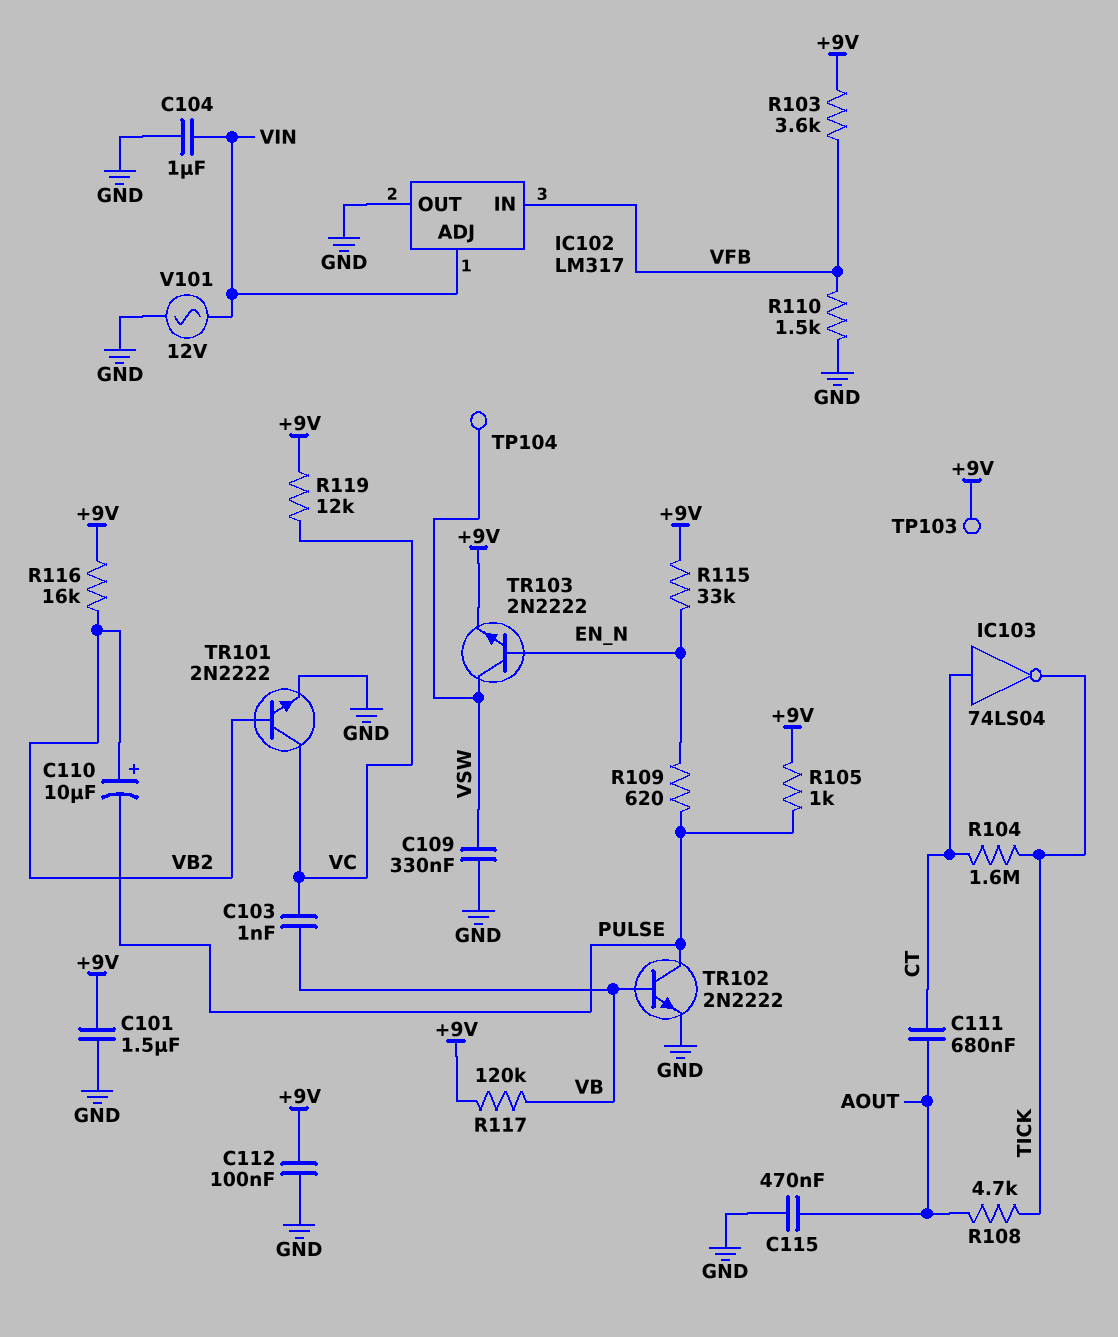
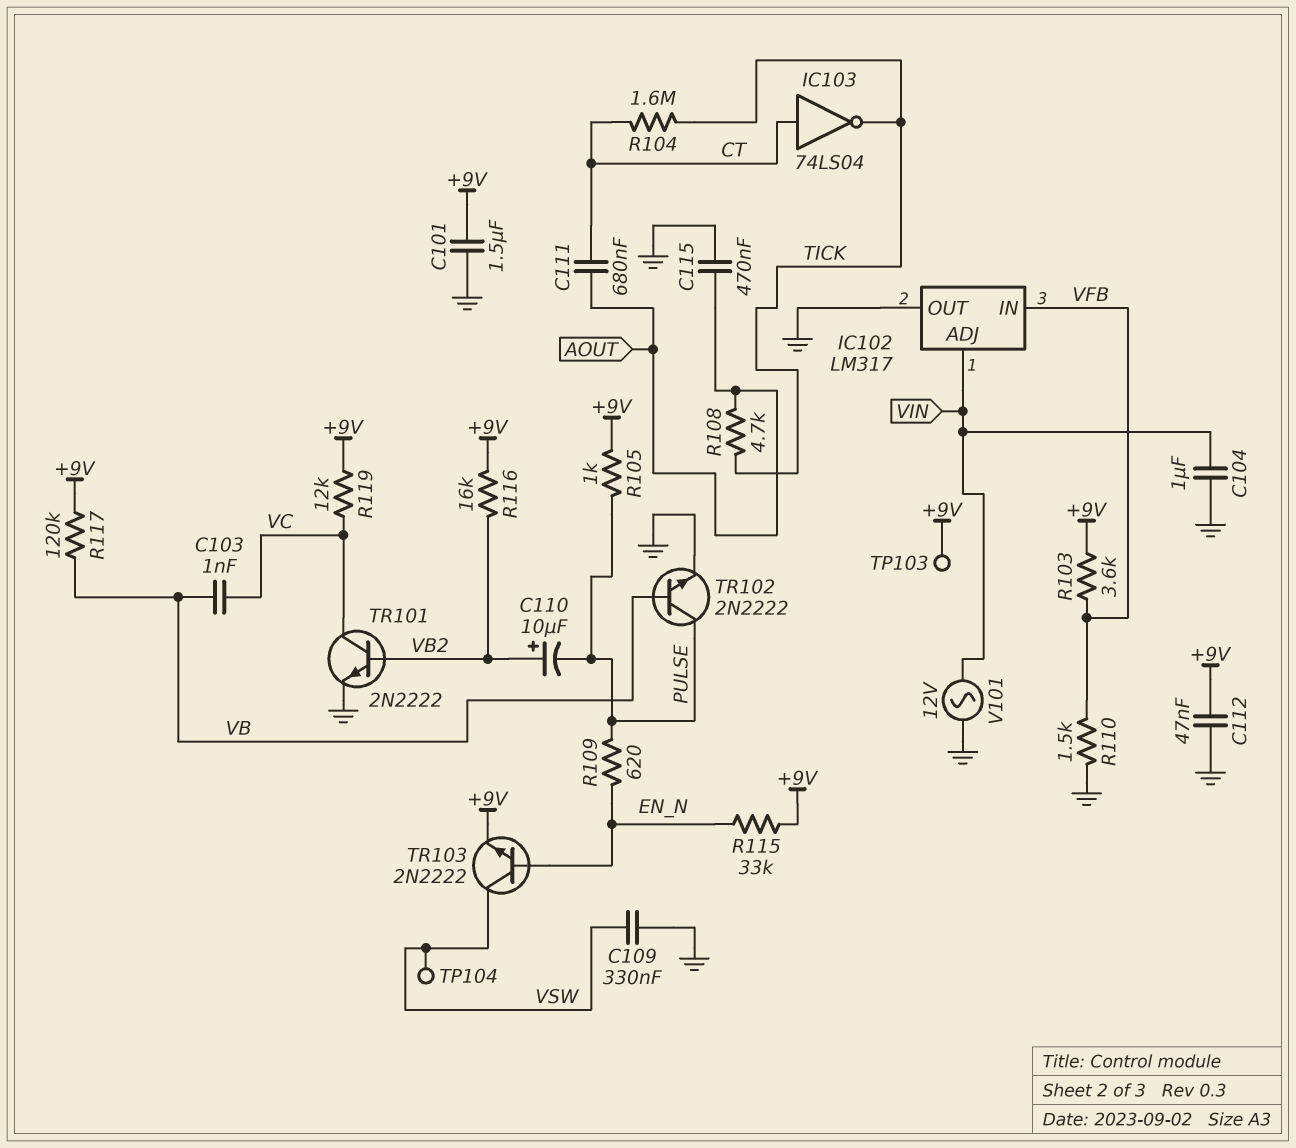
C112: 100nF (+9V, GND) -> 47nF (+9V, GND)

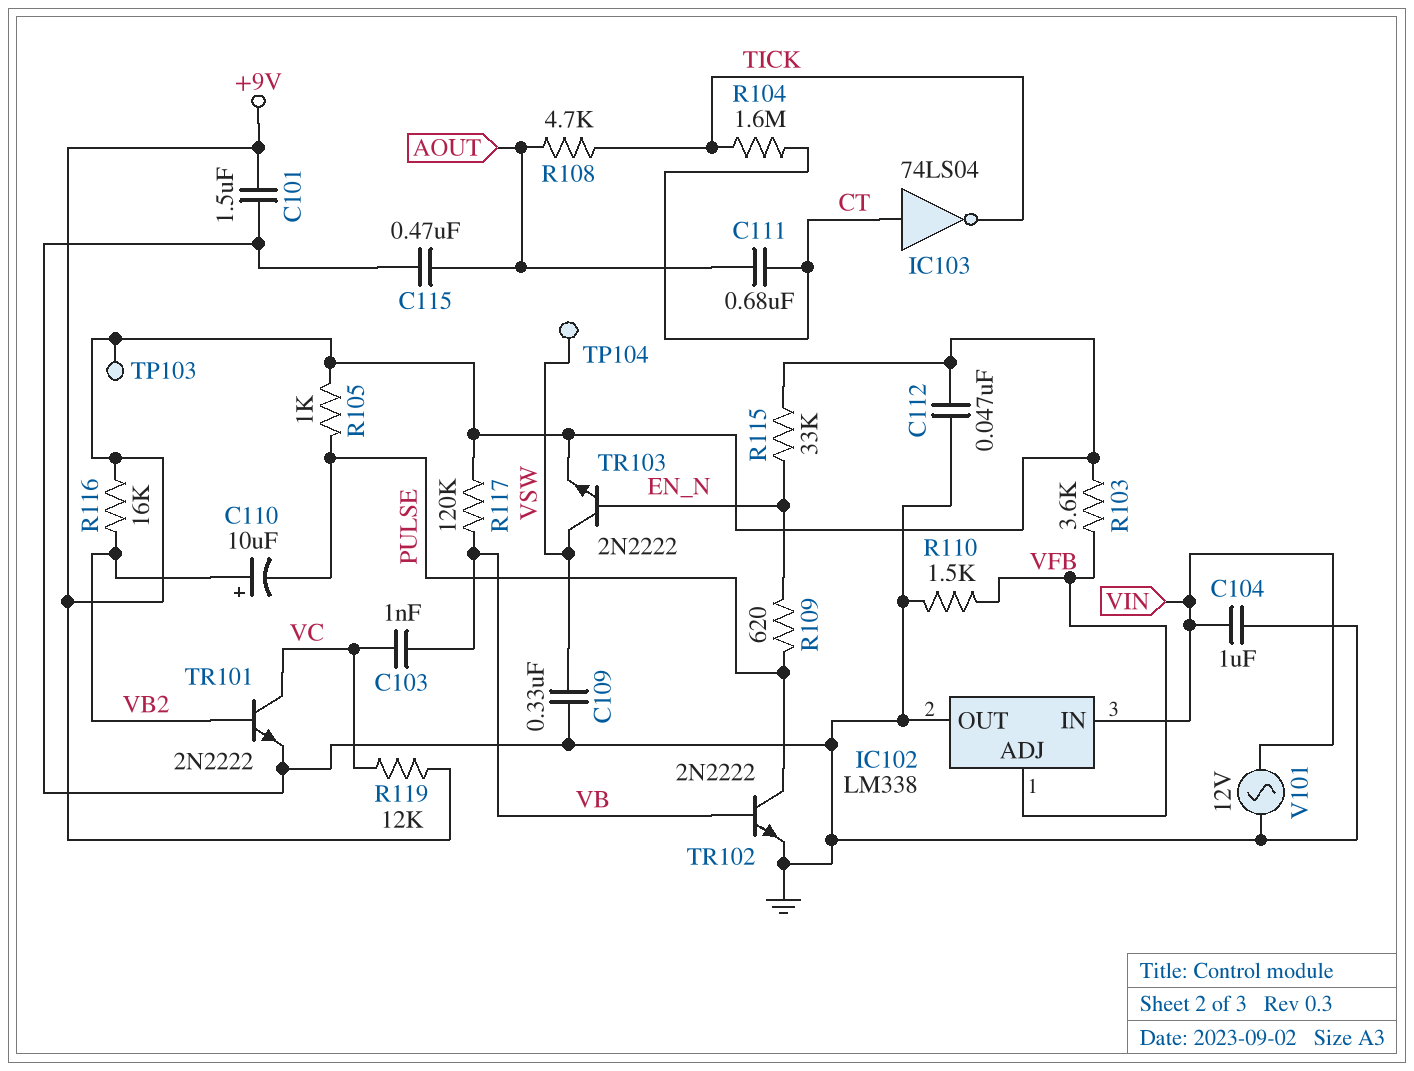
IC102: LM317 -> LM338
IC102 pin ADJ: VIN -> VFB
IC102 pin IN: VFB -> VIN

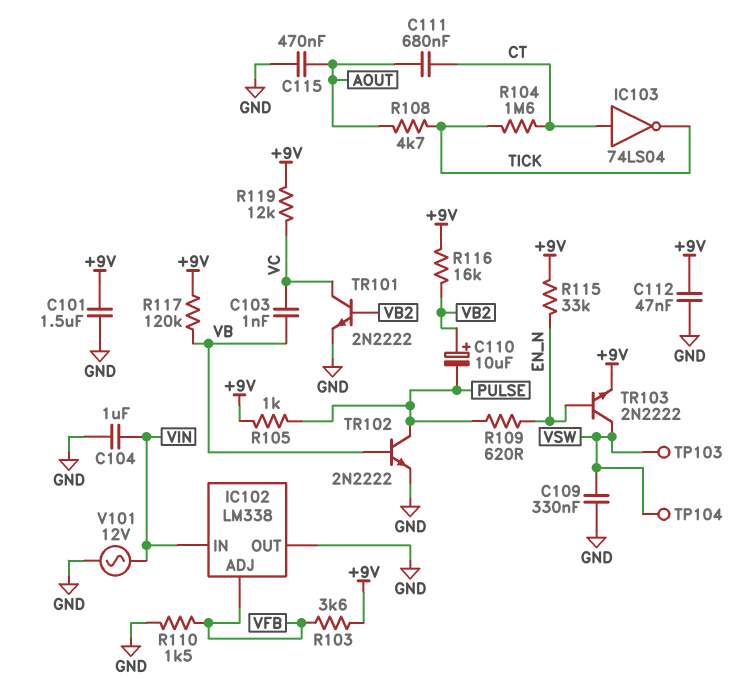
TP103: test point (+9V) -> test point (VSW)

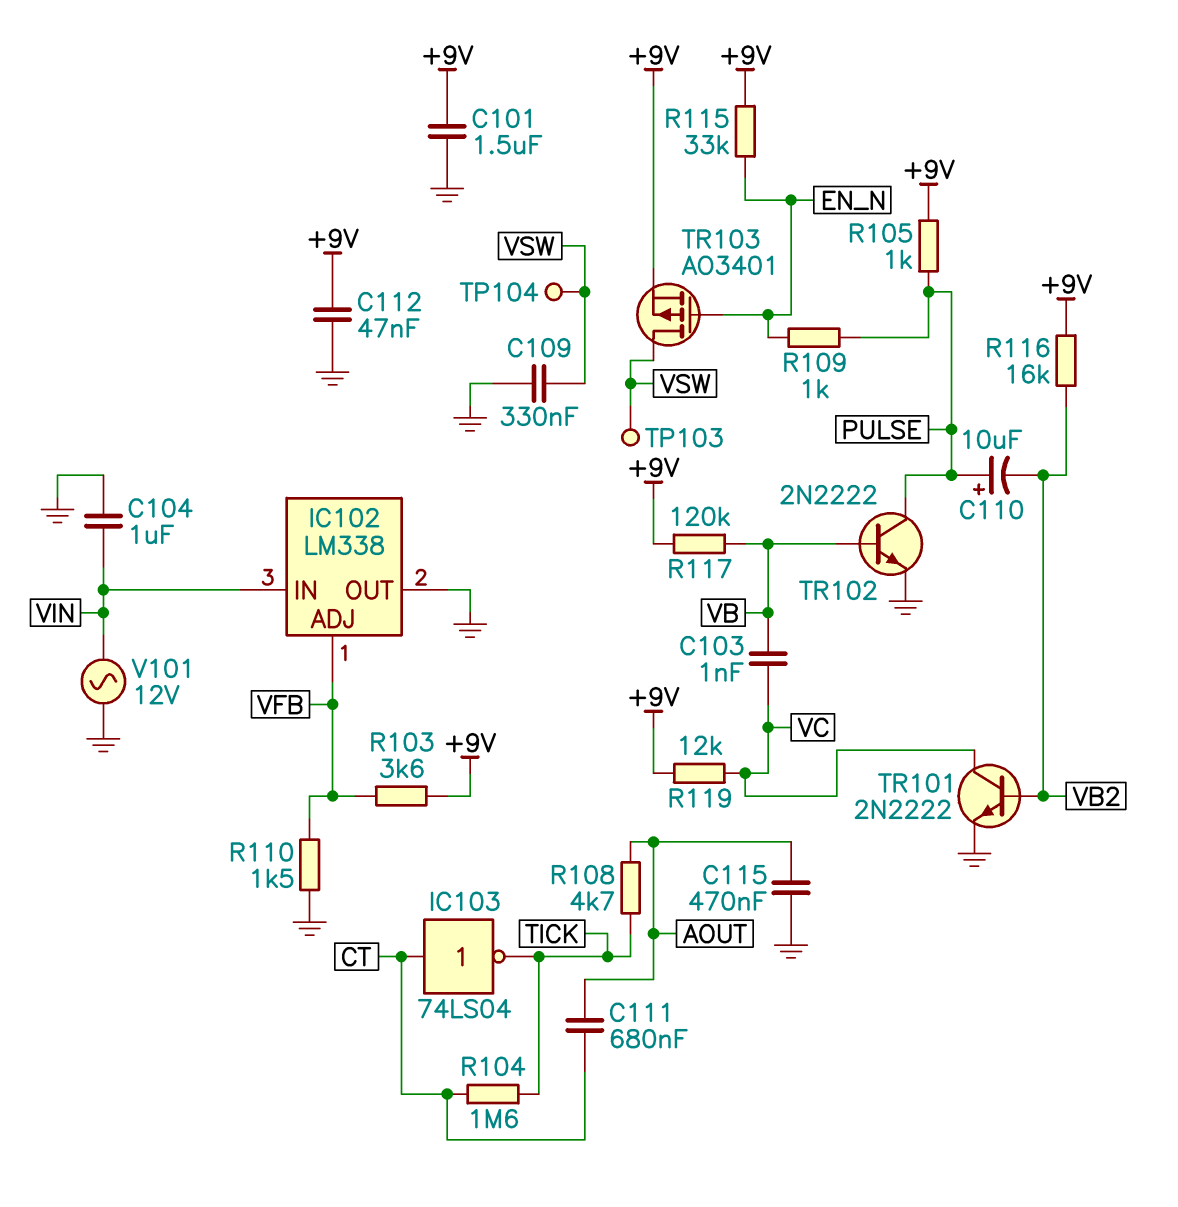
C110: 10uF (plus VB2, minus PULSE) -> 10uF (plus PULSE, minus VB2)
R109: 620 (EN_N, PULSE) -> 1k (EN_N, PULSE)
TR103: NPN 2N2222 (B EN_N, C VSW, E +9V) -> PMOS AO3401 (G EN_N, D VSW, S +9V)

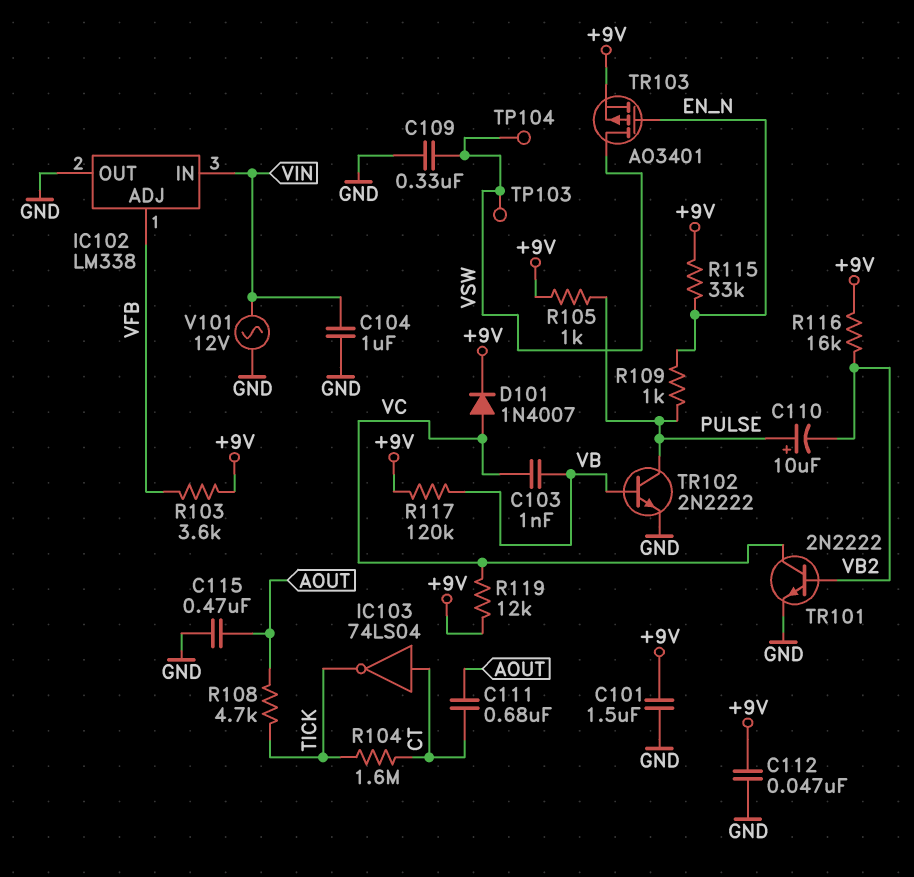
D101: none -> diode 1N4007 (A VC, K +9V)
R110: 1.5k (GND, VFB) -> none

